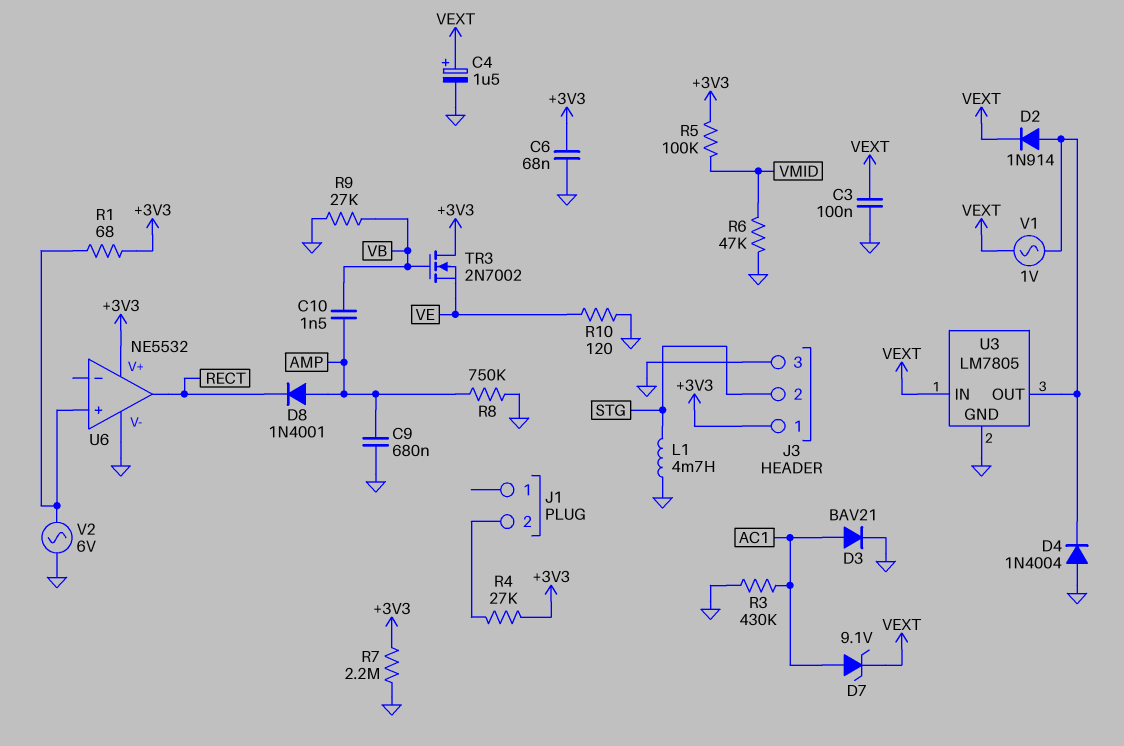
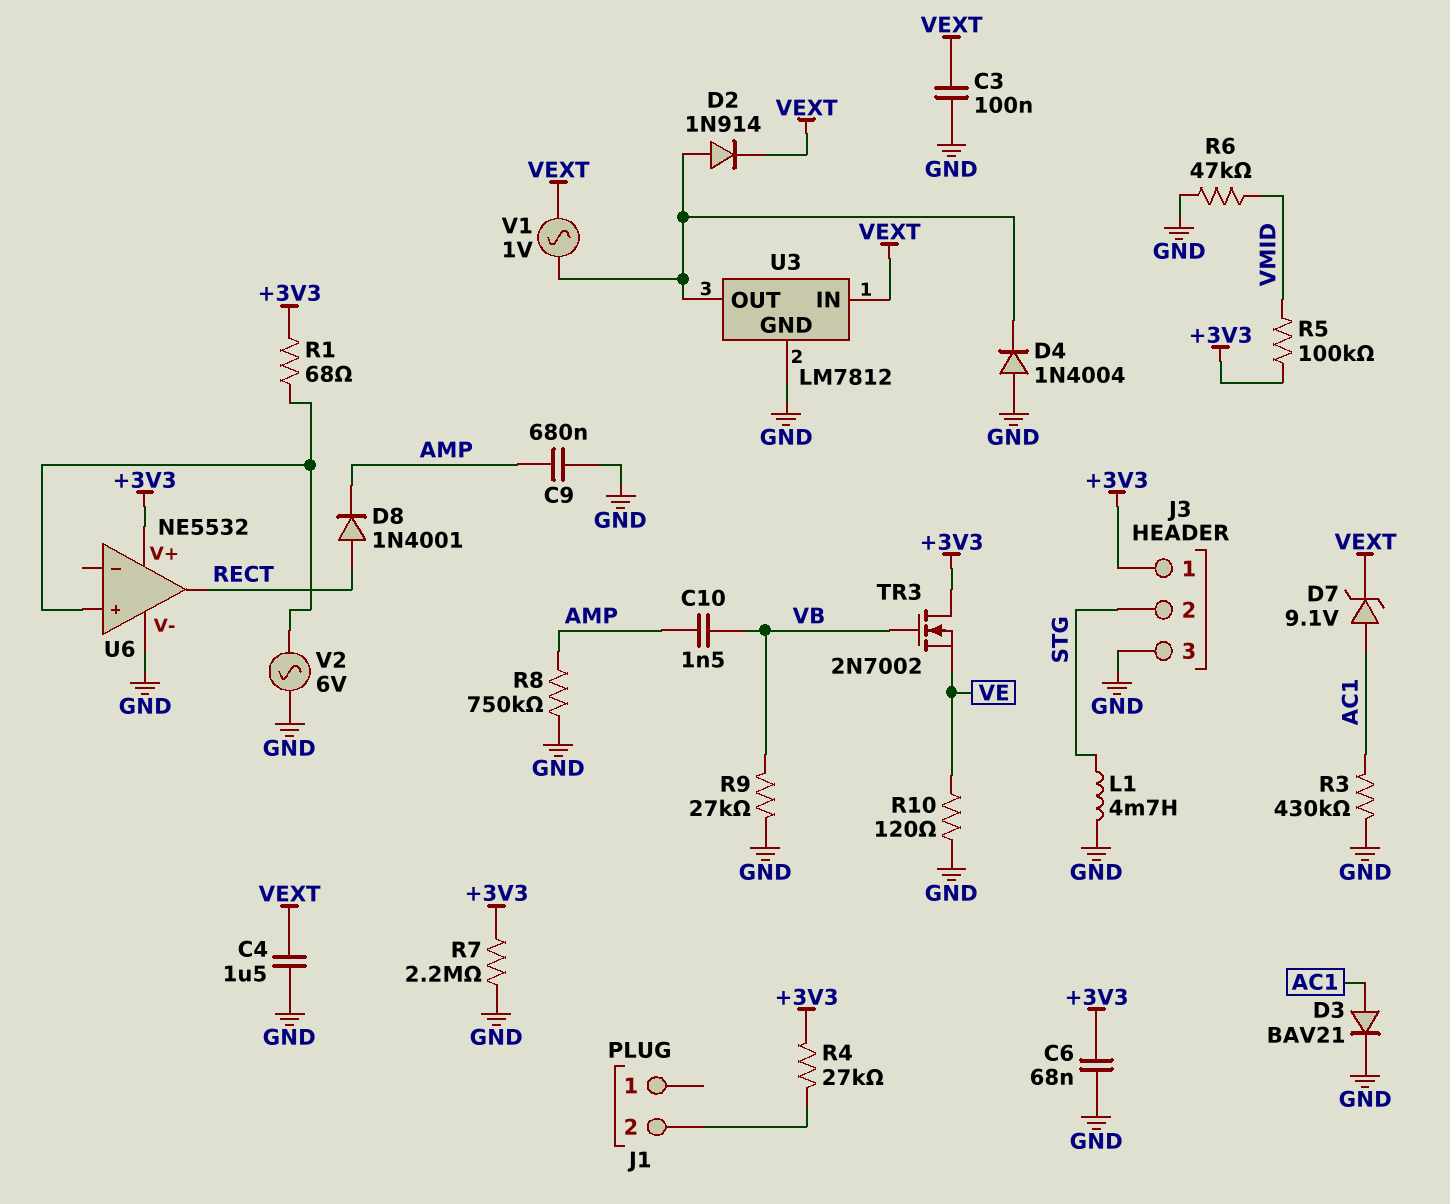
C4: 1.5uF (plus VEXT, minus GND) -> 1.5uF (GND, VEXT)
D8: diode 1N4001 (A AMP, K RECT) -> diode 1N4001 (A RECT, K AMP)
U3: LM7805 -> LM7812

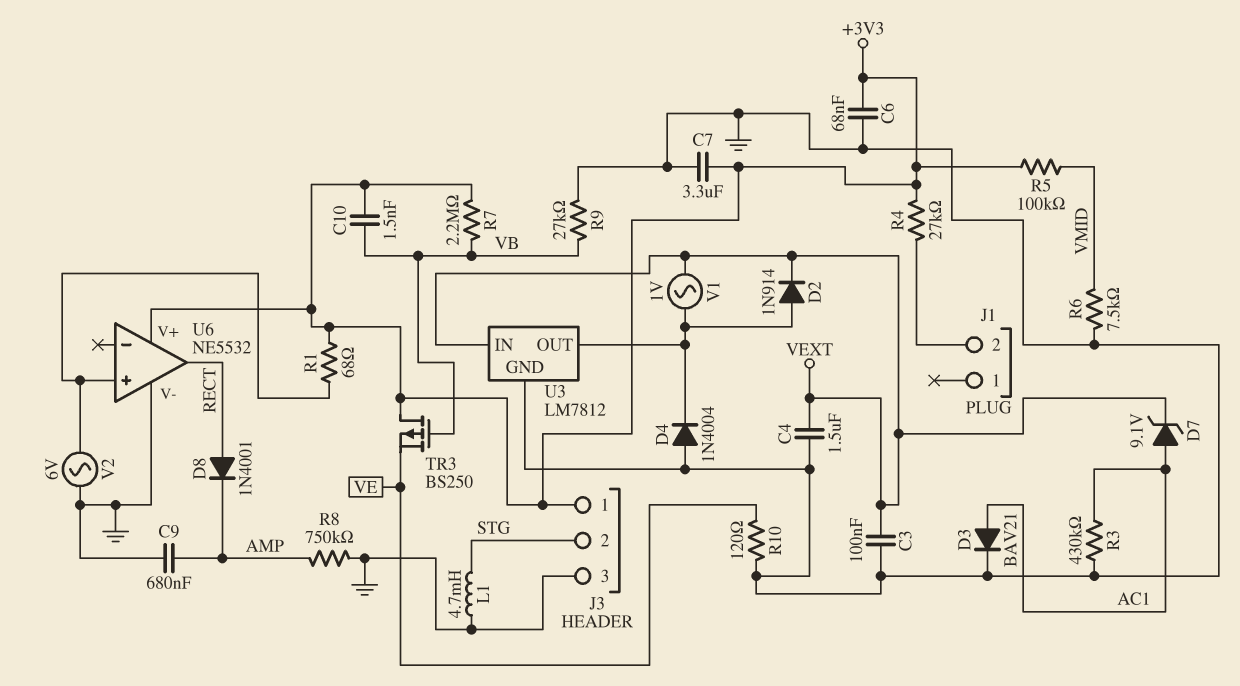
C7: none -> 3.3uF (+3V3, GND)
C10: 1.5nF (AMP, VB) -> 1.5nF (+3V3, VB)
R6: 47k (GND, VMID) -> 7.5k (GND, VMID)
R7: 2.2M (+3V3, GND) -> 2.2M (+3V3, VB)
TR3: NMOS 2N7002 (G VB, D +3V3, S VE) -> PMOS BS250 (G VB, D +3V3, S VE)

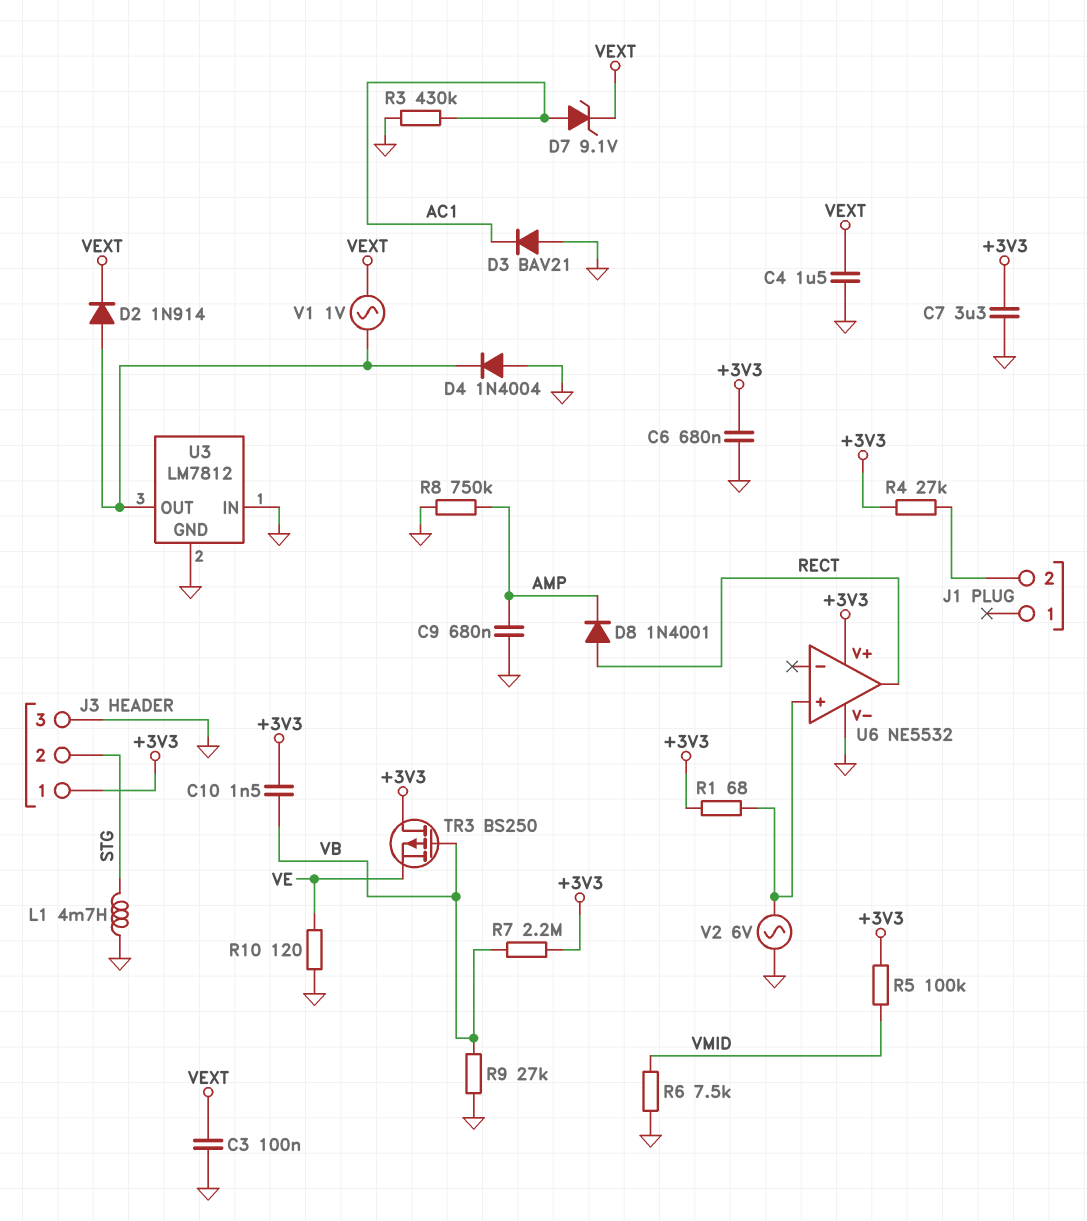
C6: 68nF (+3V3, GND) -> 680nF (+3V3, GND)
D3: diode BAV21 (A AC1, K GND) -> diode BAV21 (A GND, K AC1)
U3 pin IN: VEXT -> GND

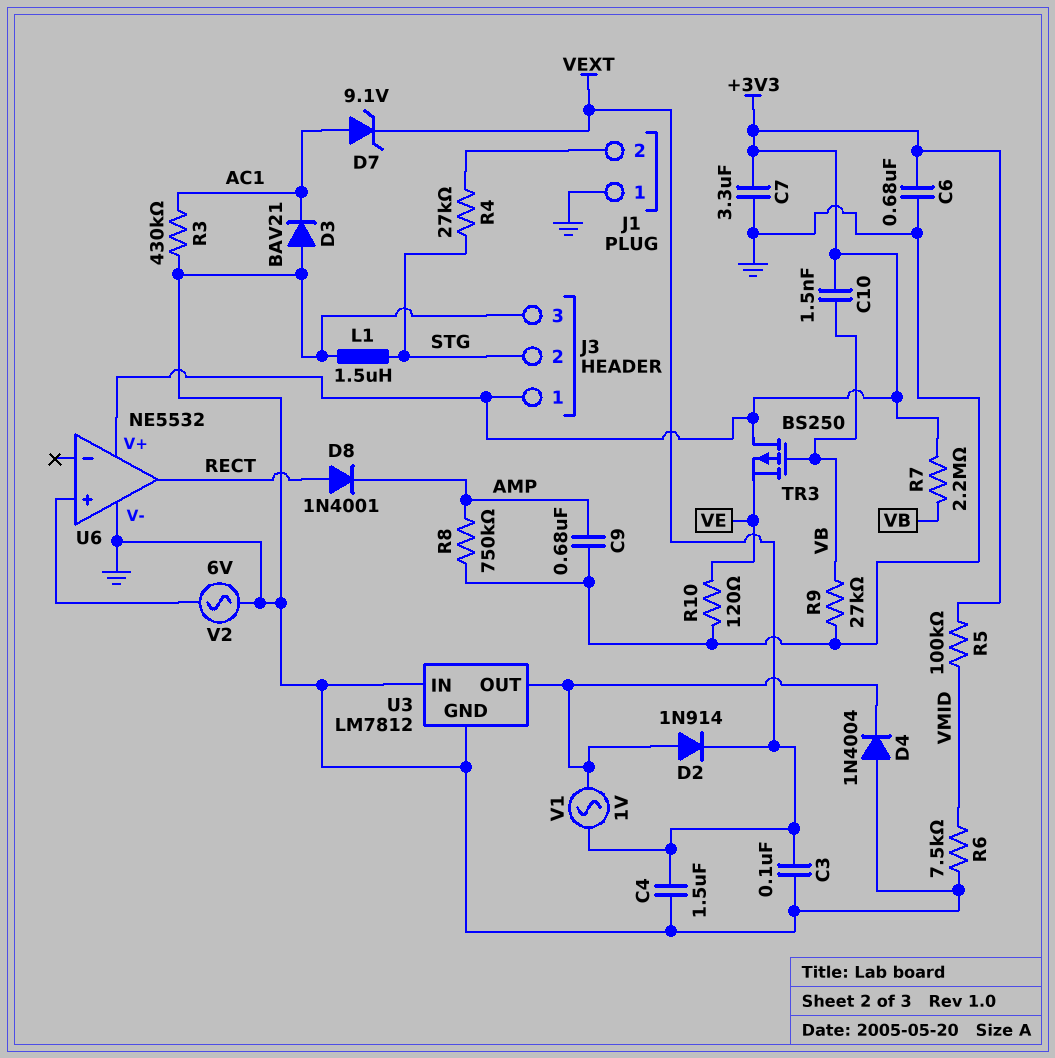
J1 pin 1: none -> GND
L1: 4.7mH (GND, STG) -> 1.5uH (GND, STG)
R1: 68 (+3V3, U6/in+) -> none
R4: 27k (+3V3, J1/2) -> 27k (J1/2, STG)

